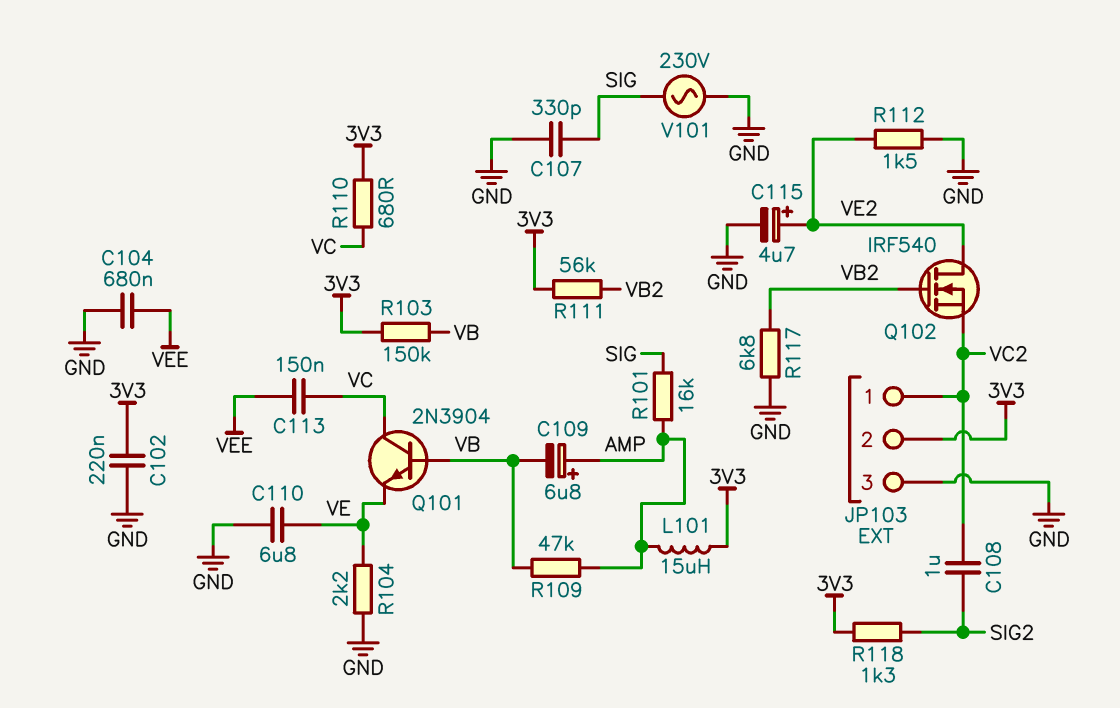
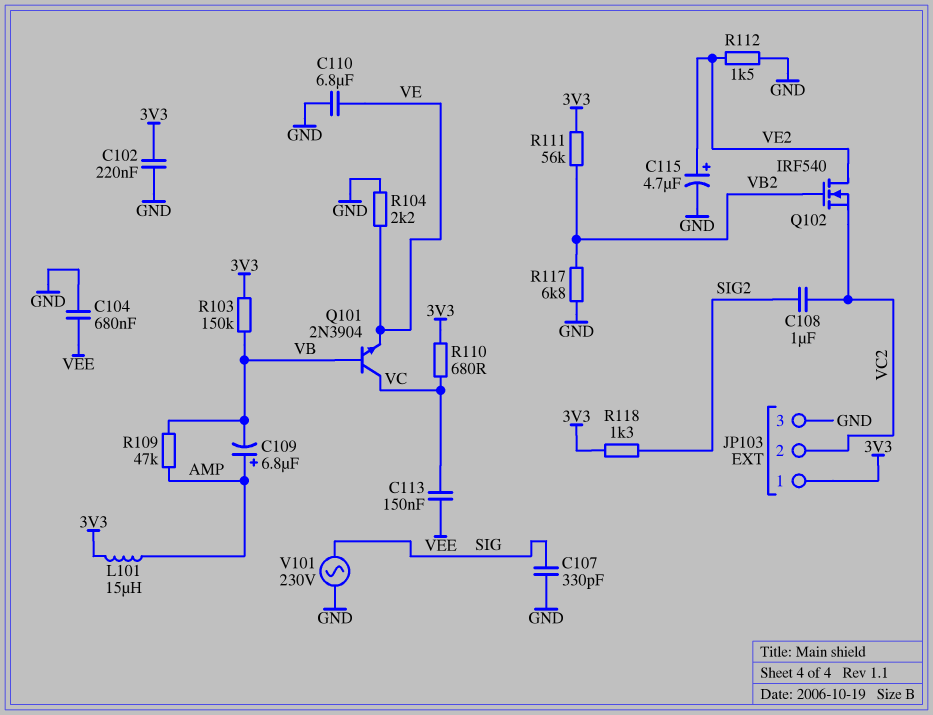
JP103 pin 1: VC2 -> 3V3
JP103 pin 2: 3V3 -> VC2
R101: 16k (AMP, SIG) -> none

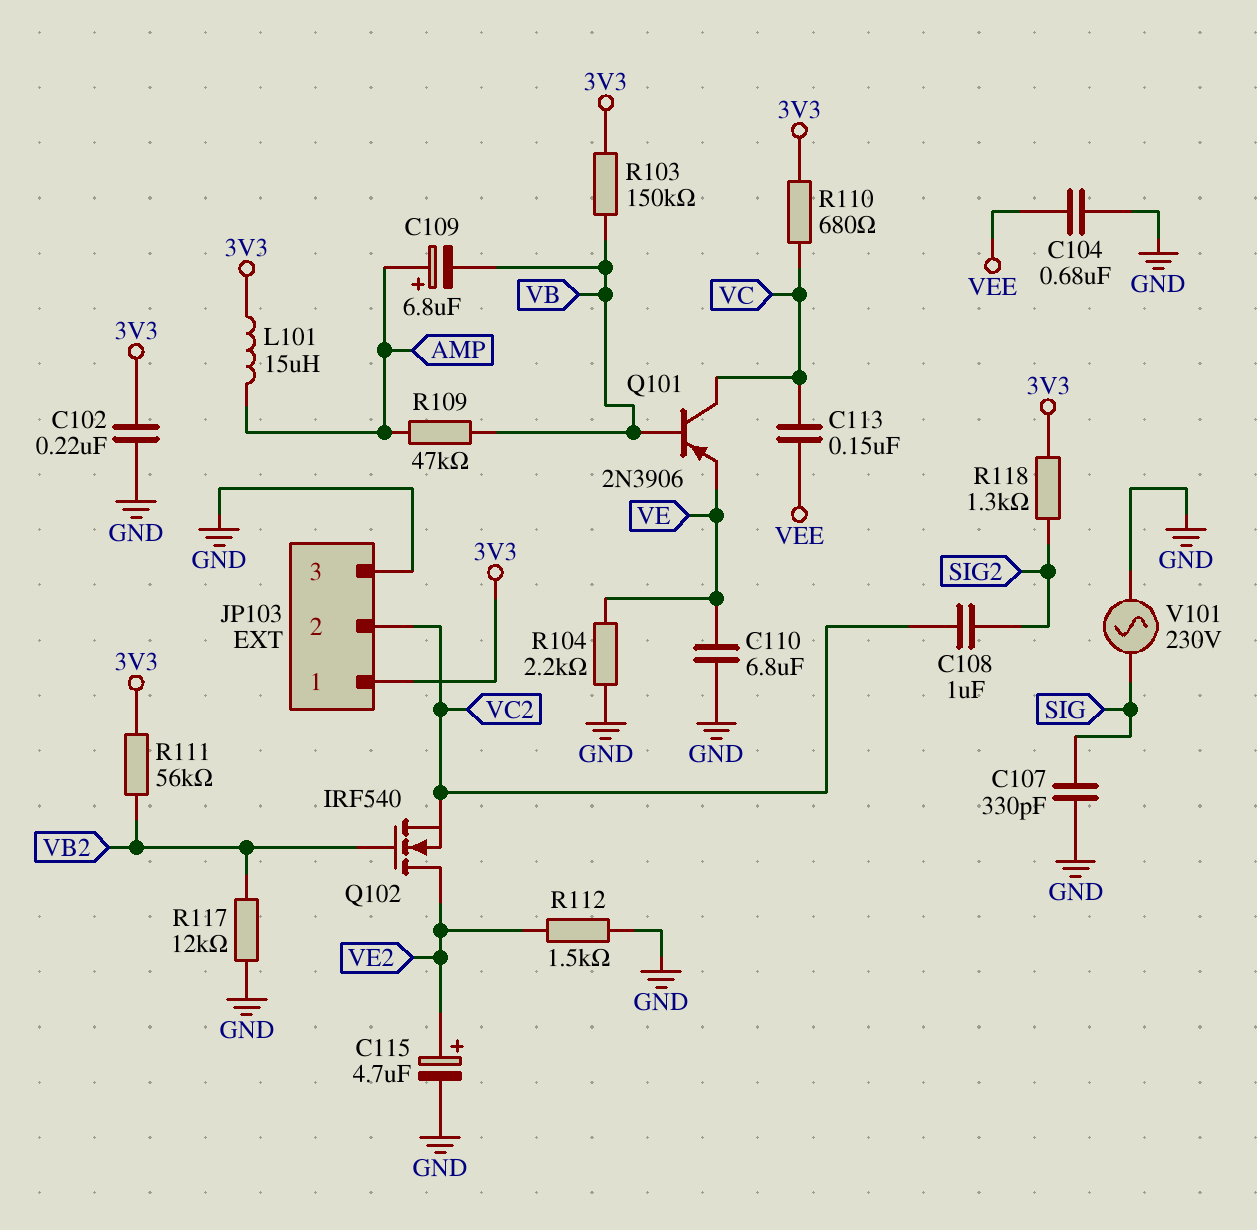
Q101: NPN 2N3904 (B VB, C VC, E VE) -> PNP 2N3906 (B VB, C VC, E VE)
R117: 6.8k (GND, VB2) -> 12k (GND, VB2)

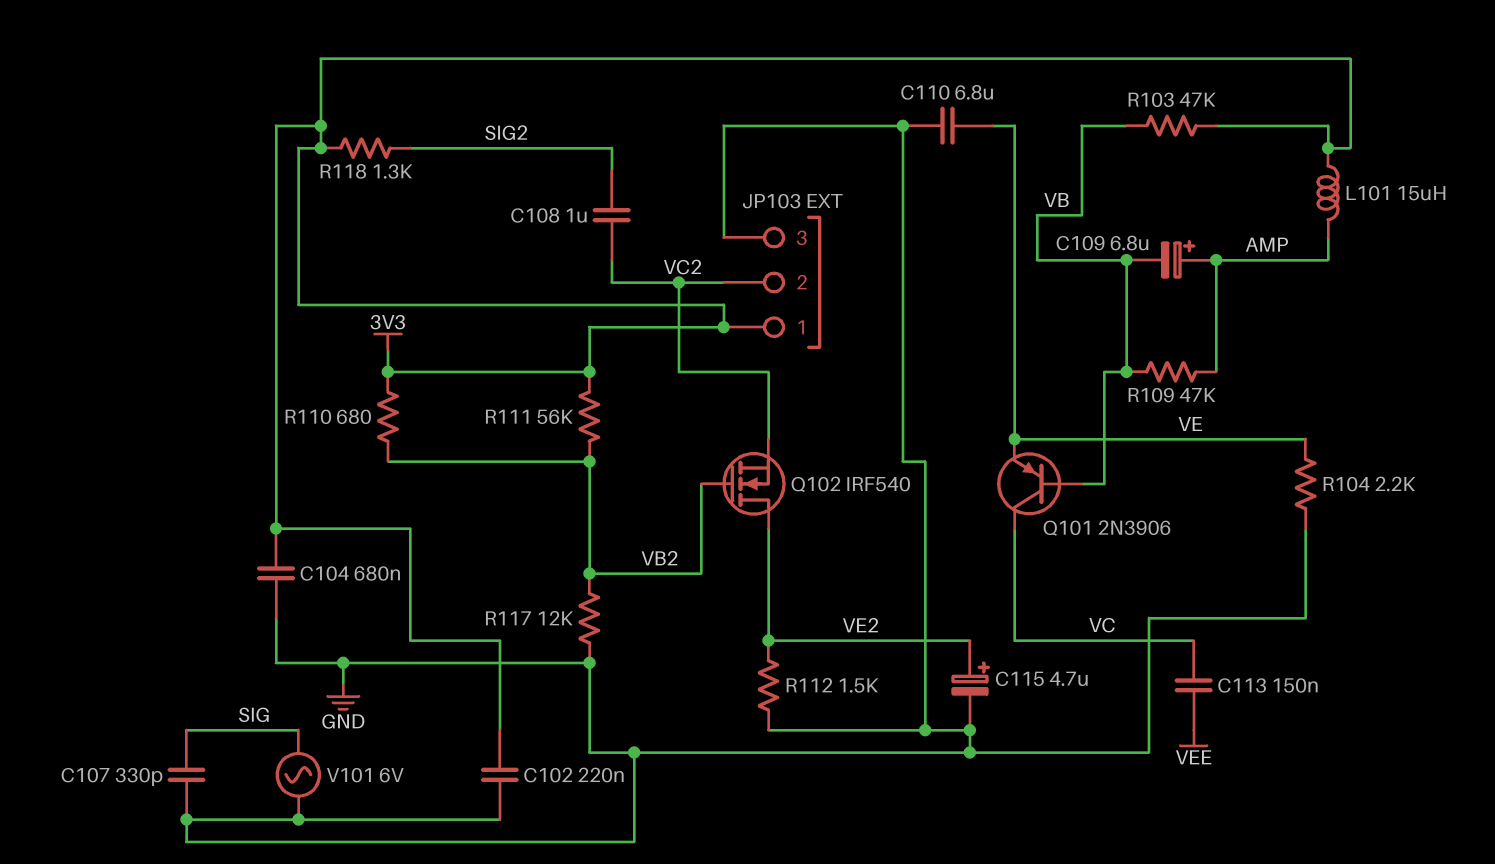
C104: 680nF (GND, VEE) -> 680nF (3V3, GND)
R103: 150k (3V3, VB) -> 47k (3V3, VB)
R110: 680 (3V3, VC) -> 680 (3V3, VB2)
V101: AC 230V (GND, SIG) -> AC 6V (GND, SIG)

